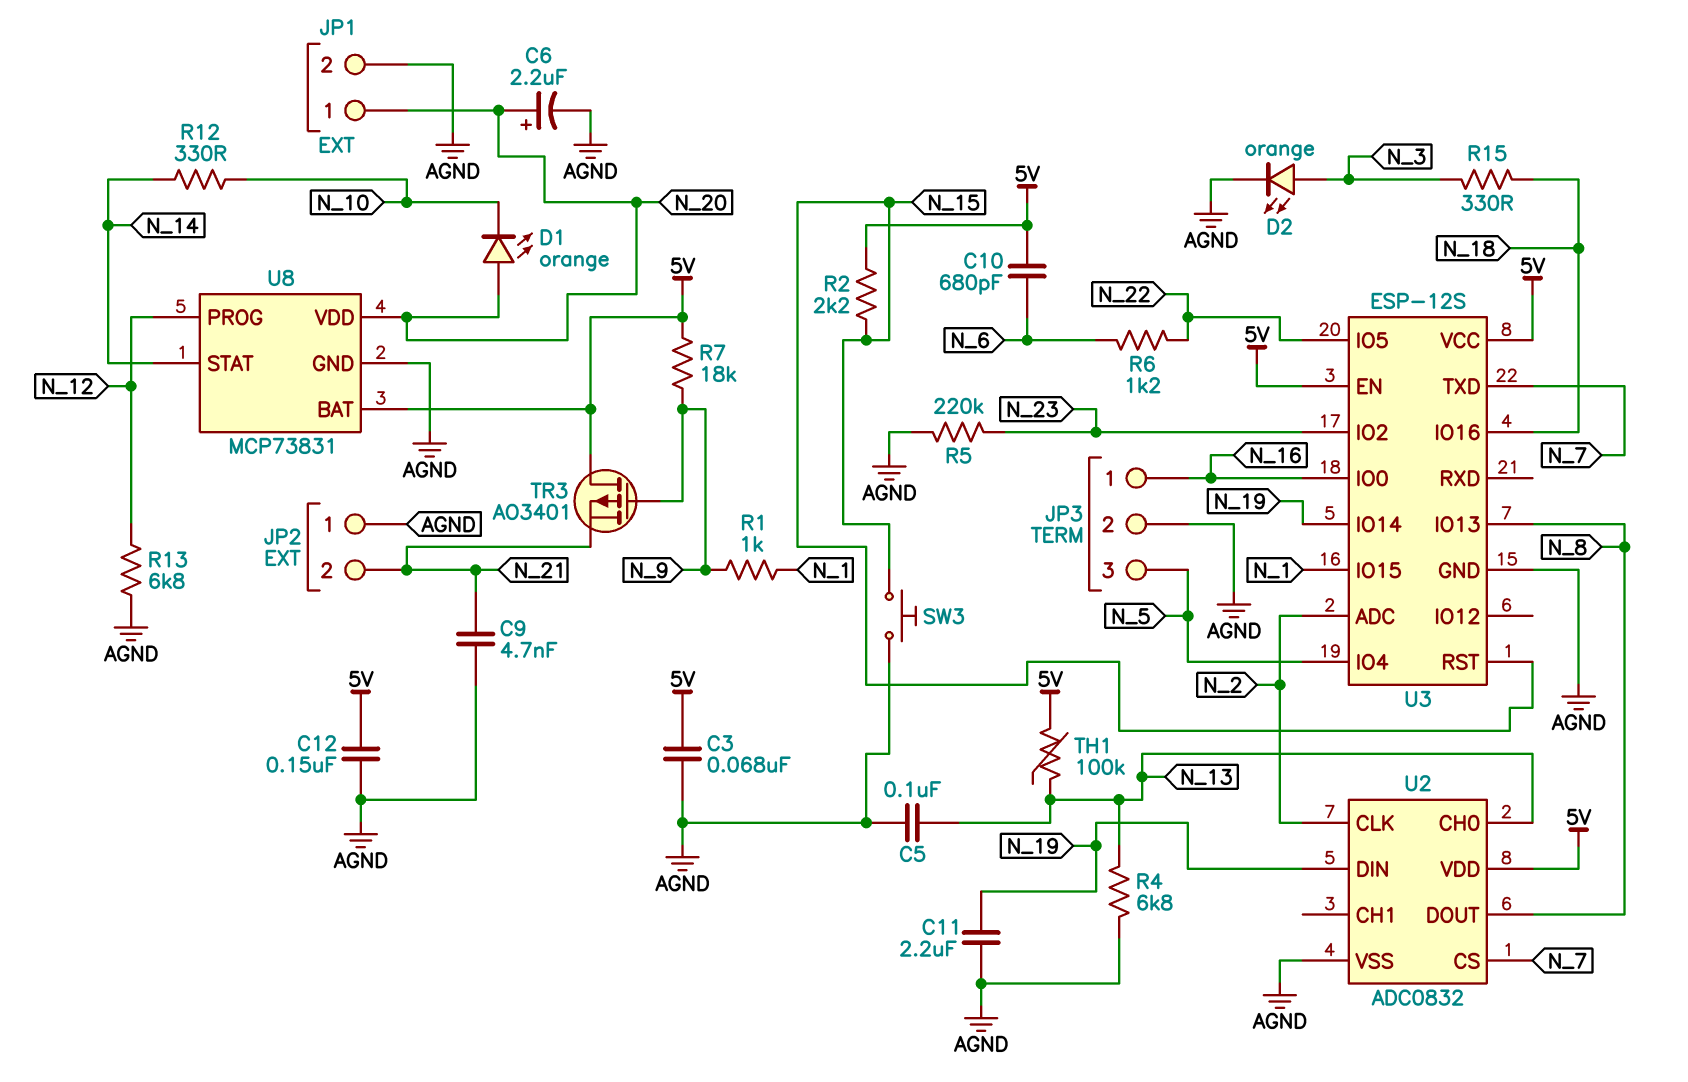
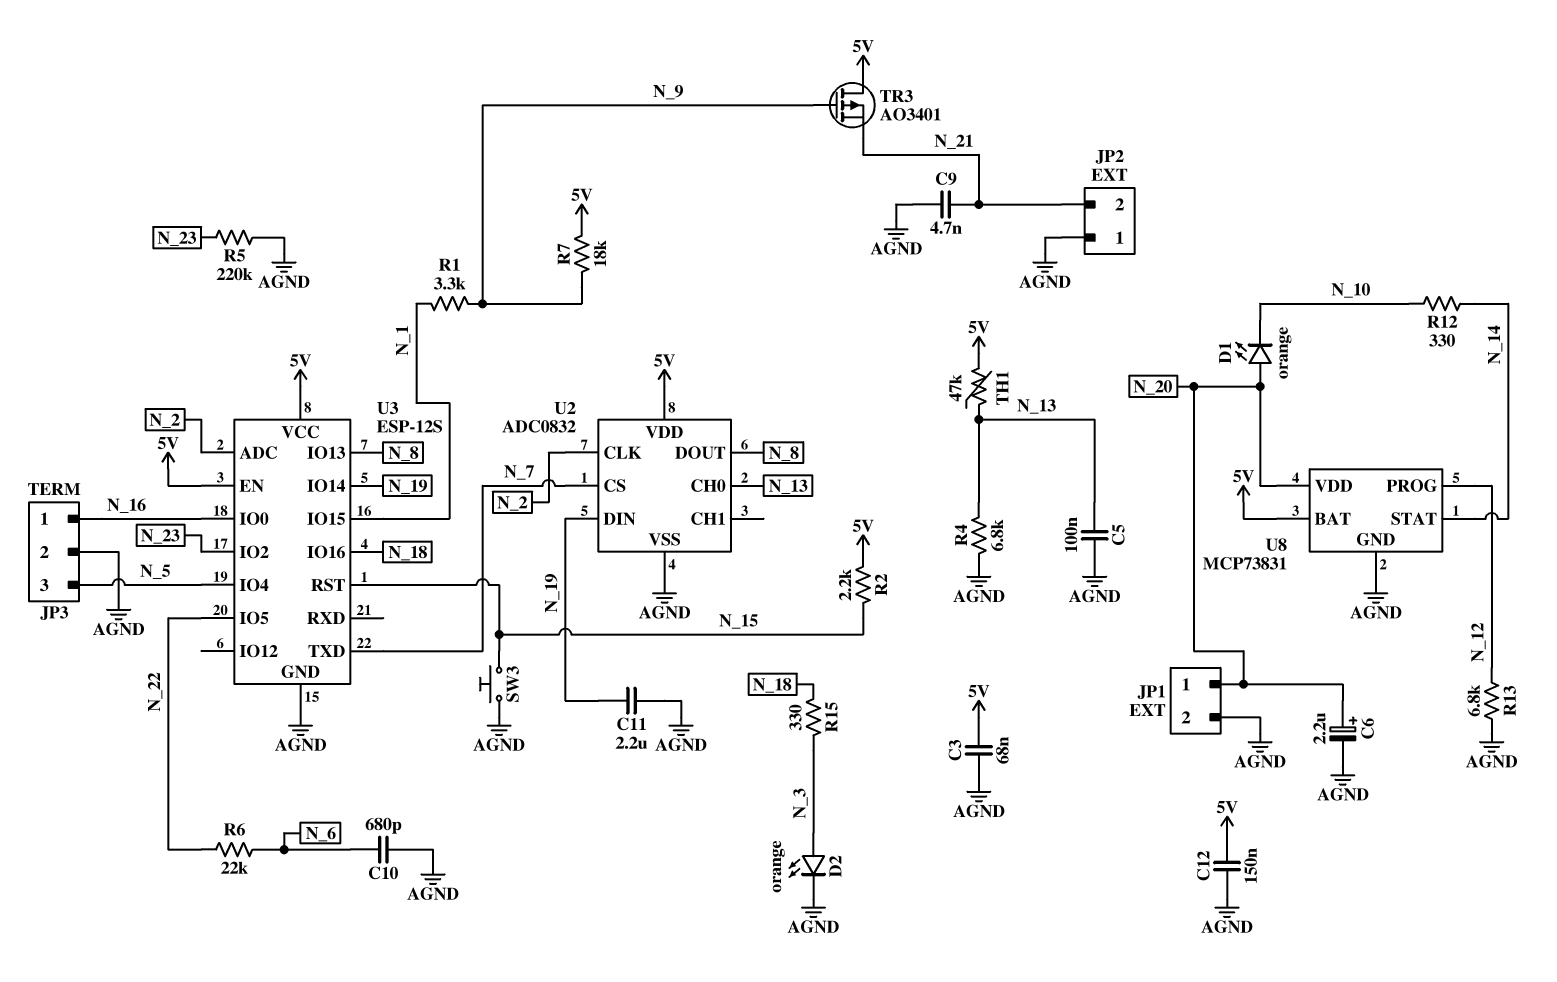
C10: 680pF (5V, N_6) -> 680pF (AGND, N_6)
R1: 1k (N_1, N_9) -> 3.3k (N_1, N_9)
R6: 1.2k (N_6, N_22) -> 22k (N_6, N_22)
TH1: 100k (5V, N_13) -> 47k (5V, N_13)

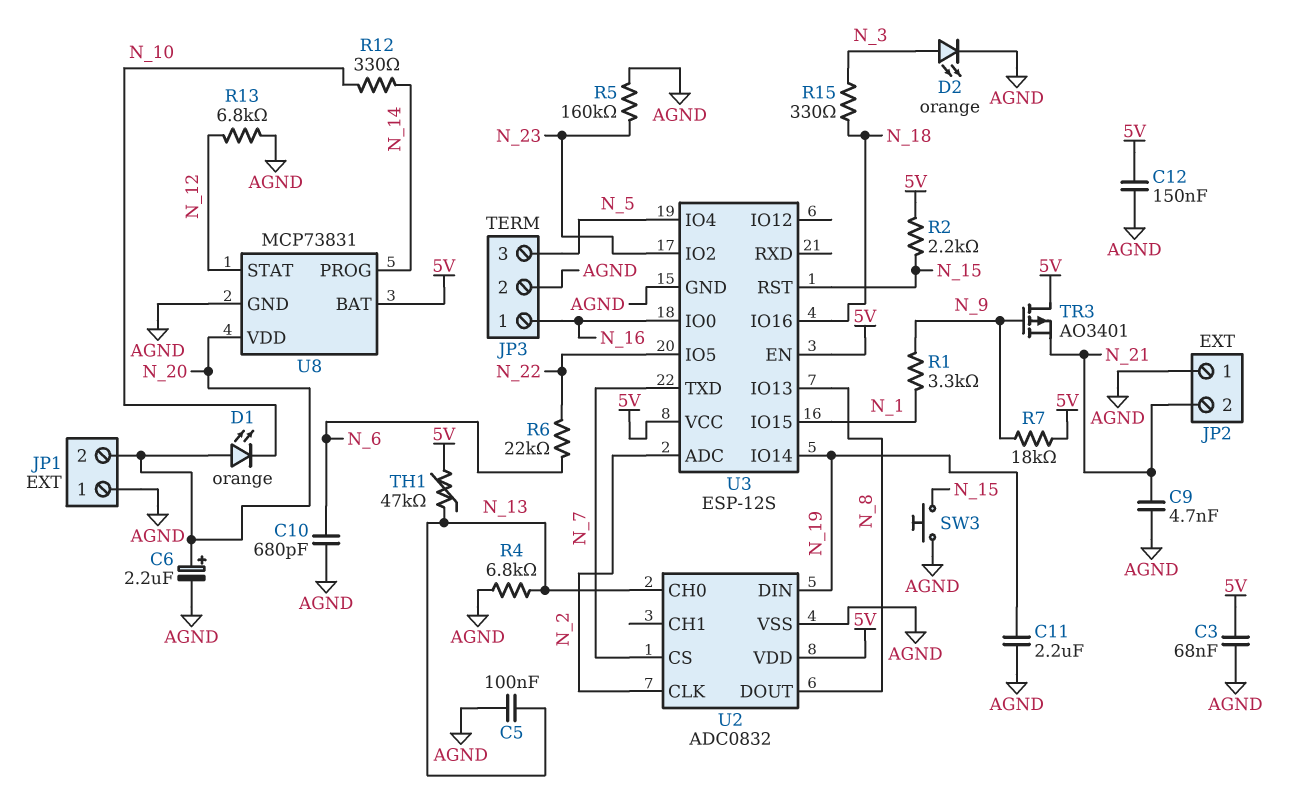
JP1 pin 1: N_20 -> AGND
JP1 pin 2: AGND -> N_20
R5: 220k (AGND, N_23) -> 160k (AGND, N_23)
U8 pin PROG: N_12 -> N_14
U8 pin STAT: N_14 -> N_12

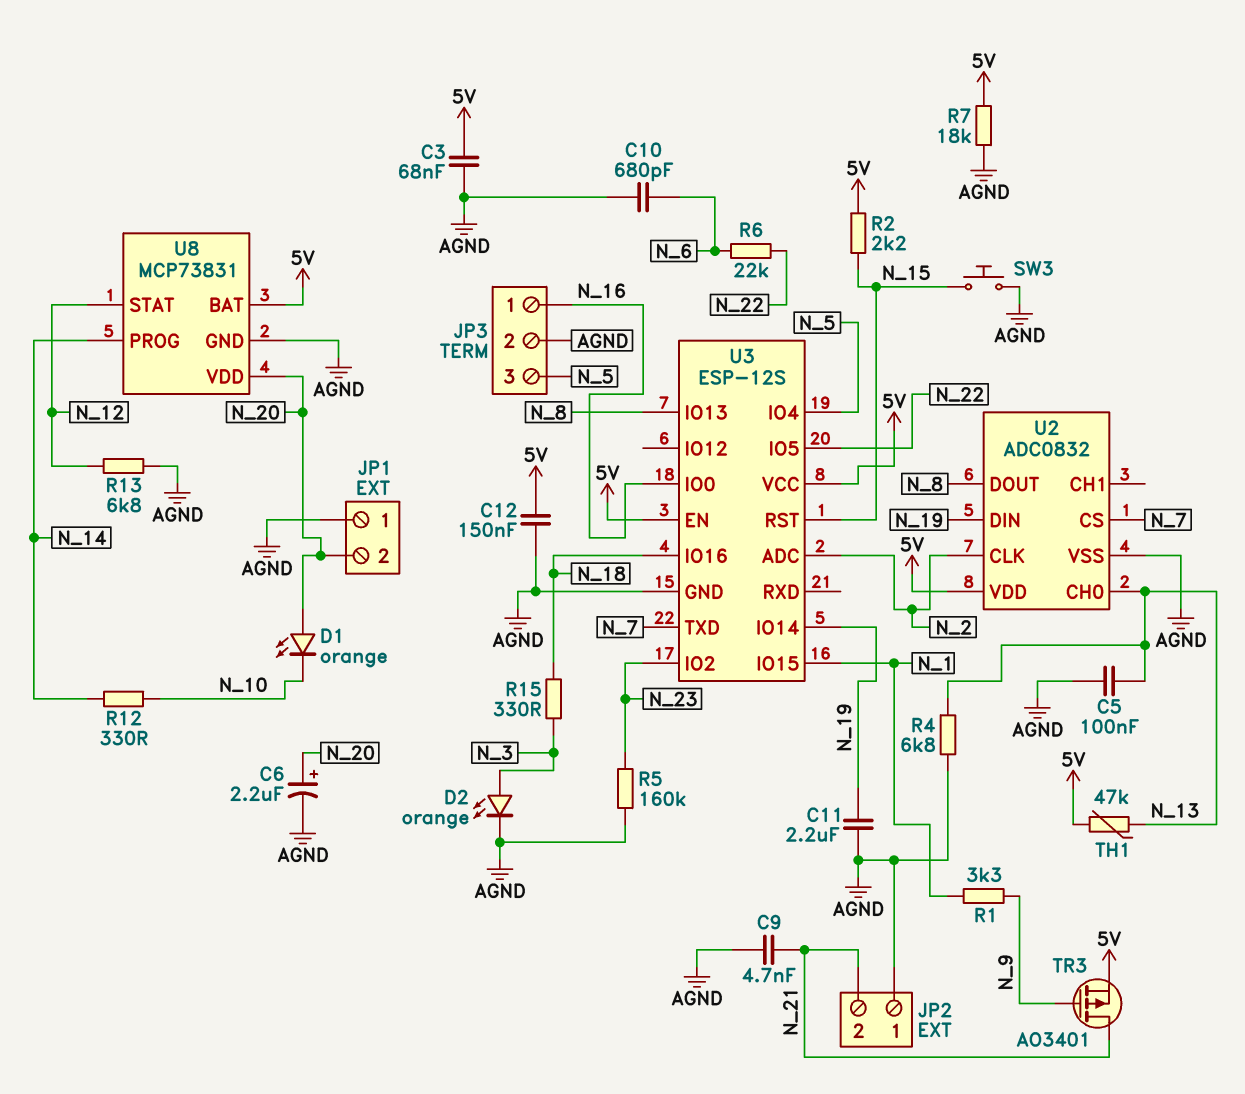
R7: 18k (5V, N_9) -> 18k (5V, AGND)
TR3: PMOS AO3401 (G N_9, D 5V, S N_21) -> PMOS AO3401 (G N_9, D N_21, S 5V)

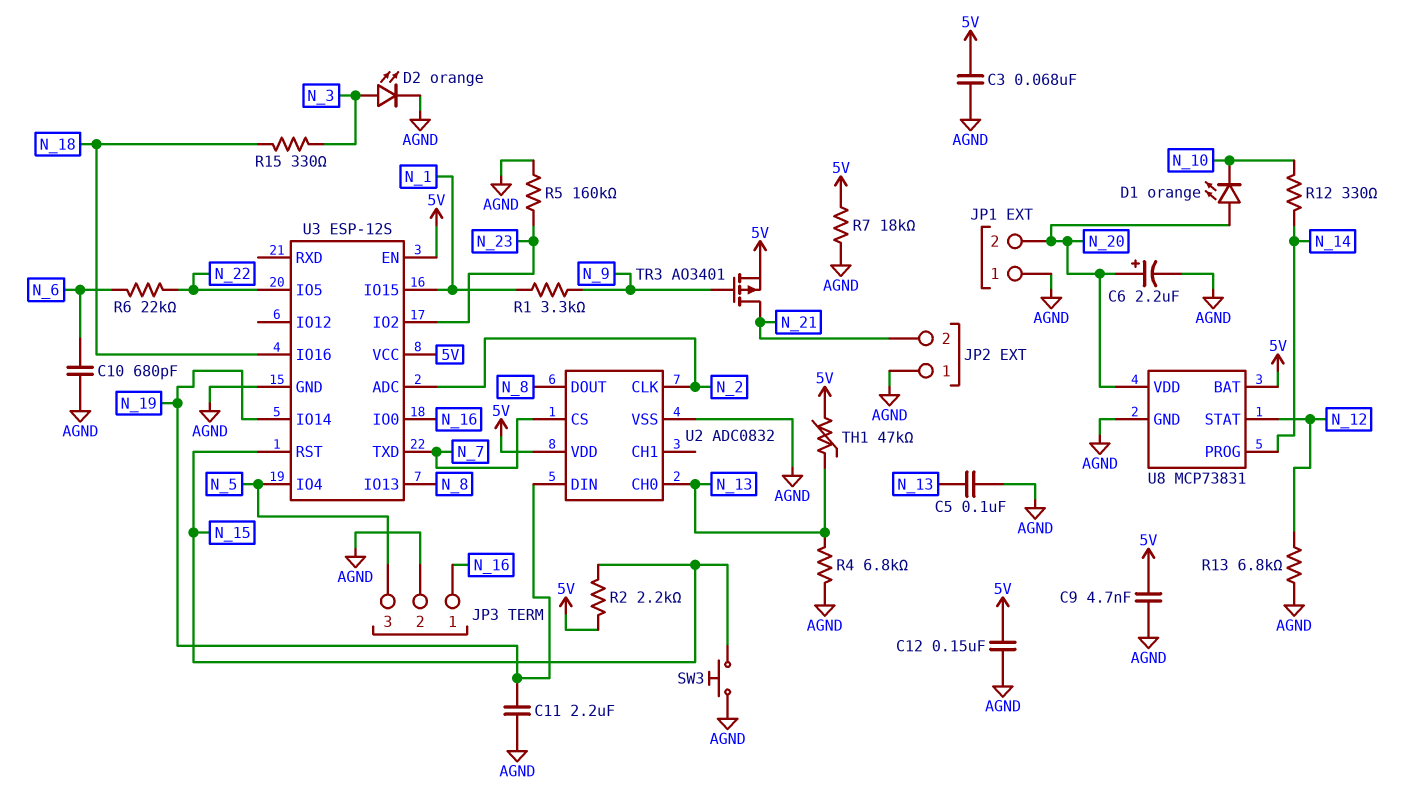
C9: 4.7nF (AGND, N_21) -> 4.7nF (5V, AGND)

